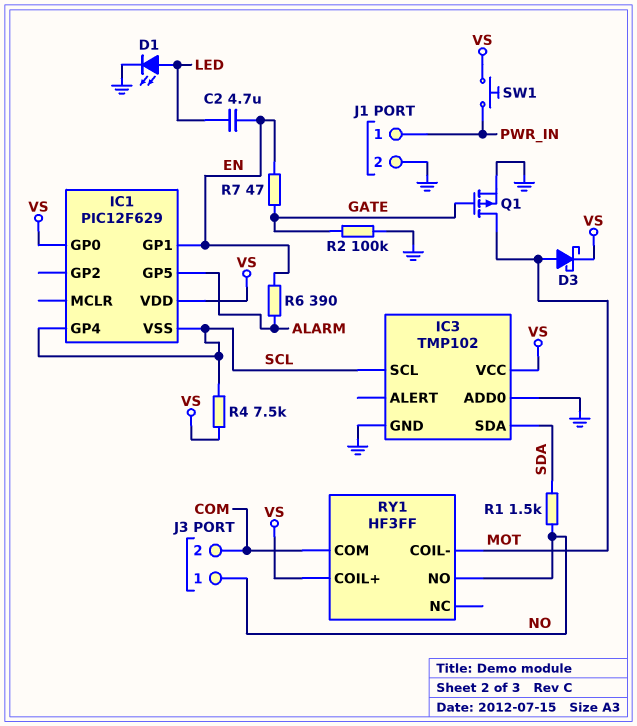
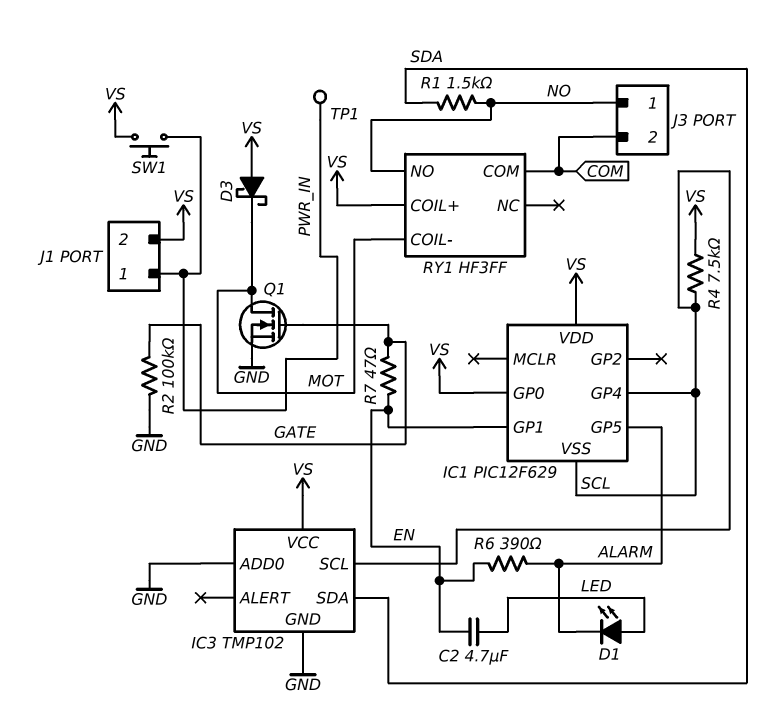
D1: LED (A LED, K GND) -> LED (A LED, K ALARM)
D3: schottky (A MOT, K VS) -> schottky (A VS, K MOT)
J1 pin 2: GND -> VS
Q1: PMOS (G GATE, D MOT, S GND) -> NMOS (G GATE, D MOT, S GND)
TP1: none -> test point (PWR_IN)

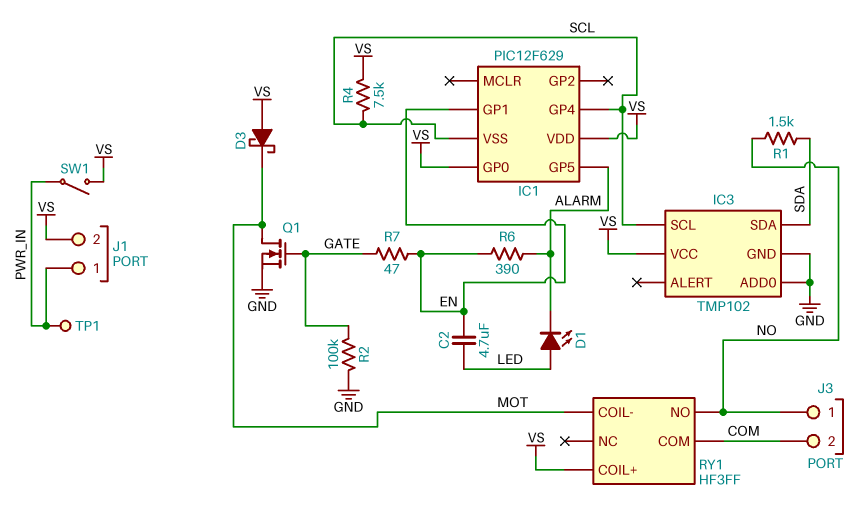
SW1: button (PWR_IN, VS) -> switch (PWR_IN, VS)

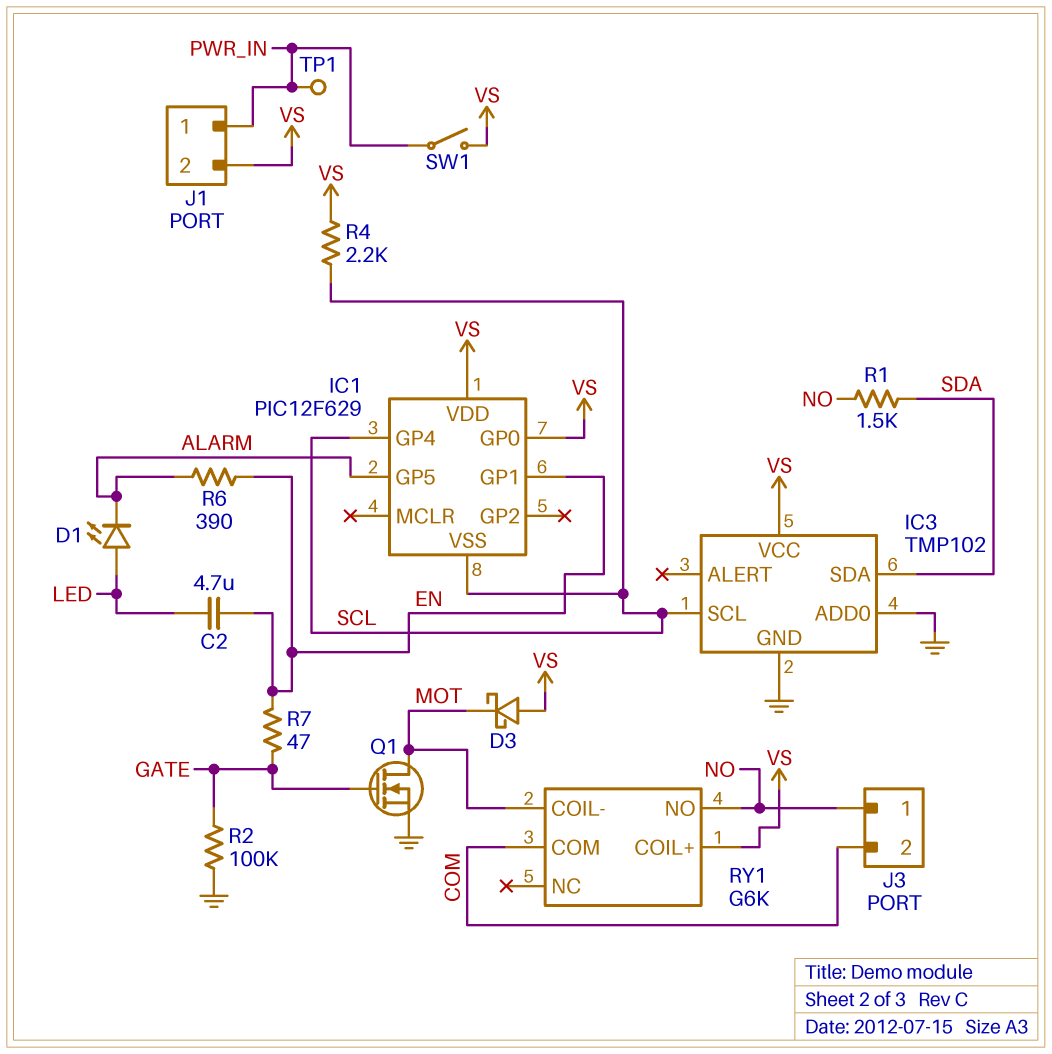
R4: 7.5k (SCL, VS) -> 2.2k (SCL, VS)
RY1: HF3FF -> G6K

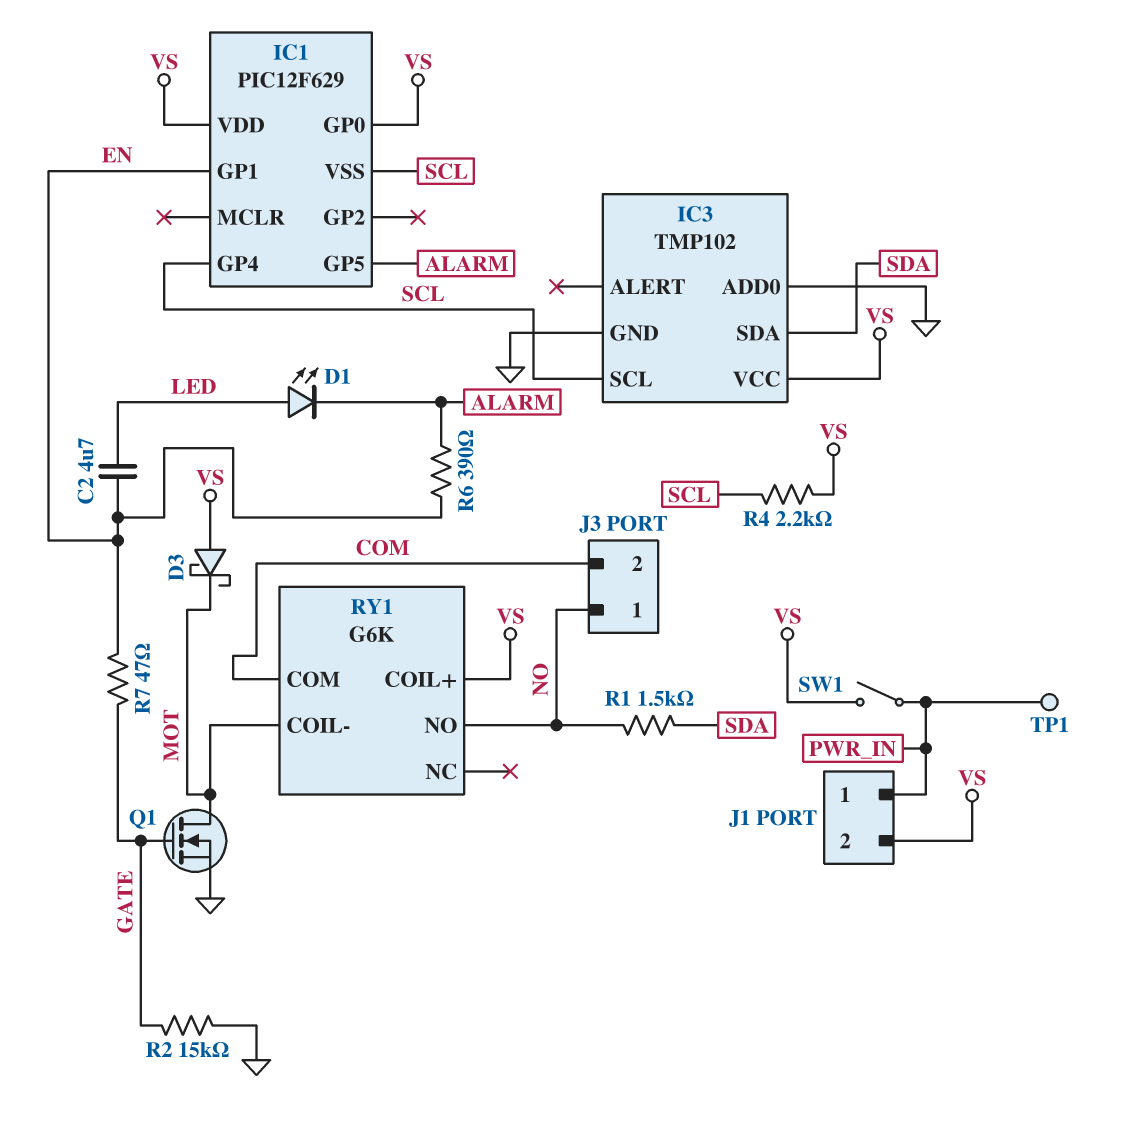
R2: 100k (GATE, GND) -> 15k (GATE, GND)

